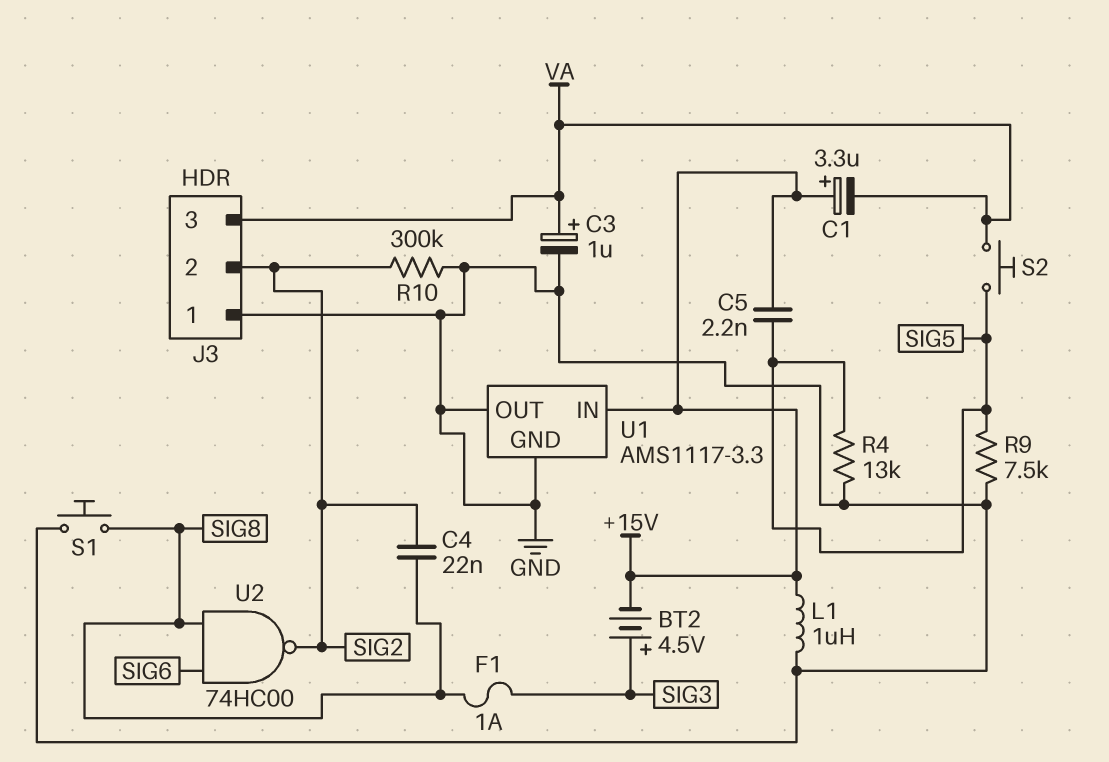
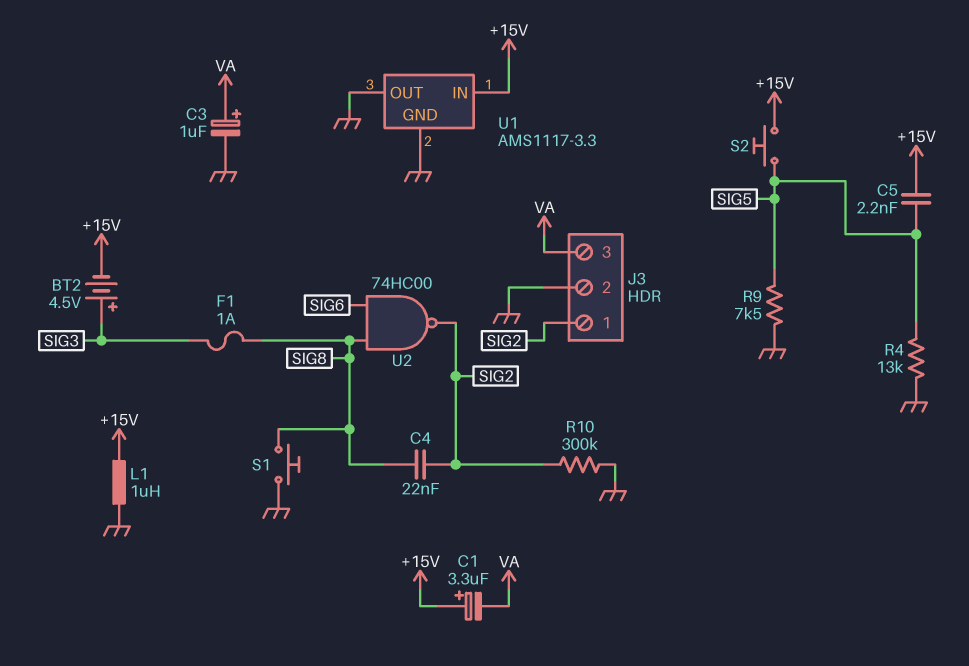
J3 pin 1: GND -> SIG2
J3 pin 2: SIG2 -> GND
S2: button (SIG5, VA) -> button (+15V, SIG5)

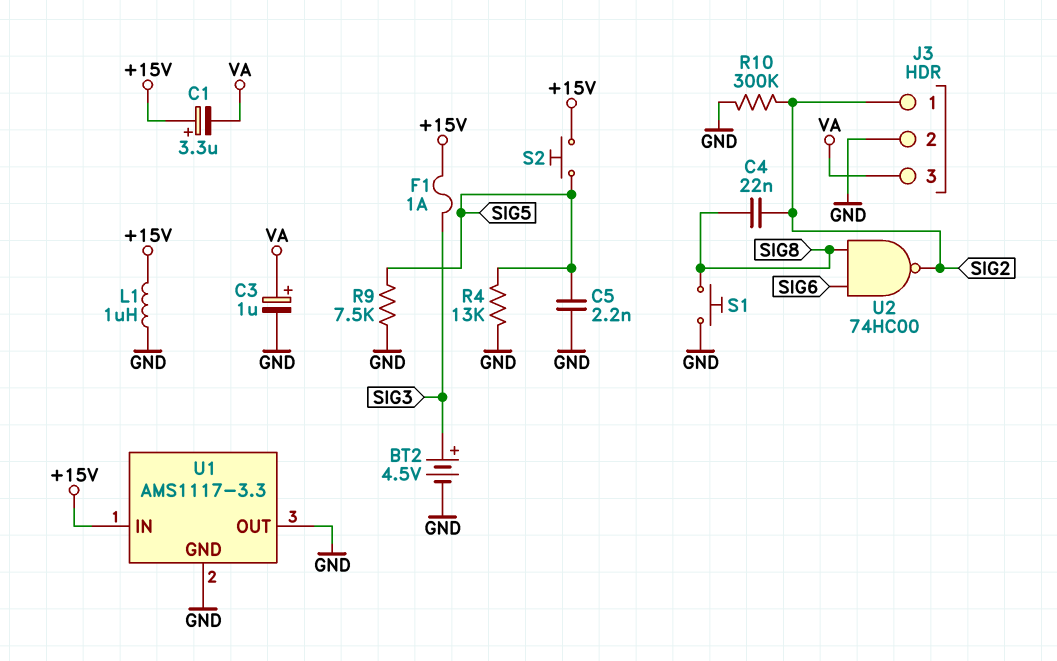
BT2: 4.5V (plus SIG3, minus +15V) -> 4.5V (plus SIG3, minus GND)
C5: 2.2nF (+15V, SIG5) -> 2.2nF (GND, SIG5)
F1: 1A (SIG3, SIG8) -> 1A (+15V, SIG3)

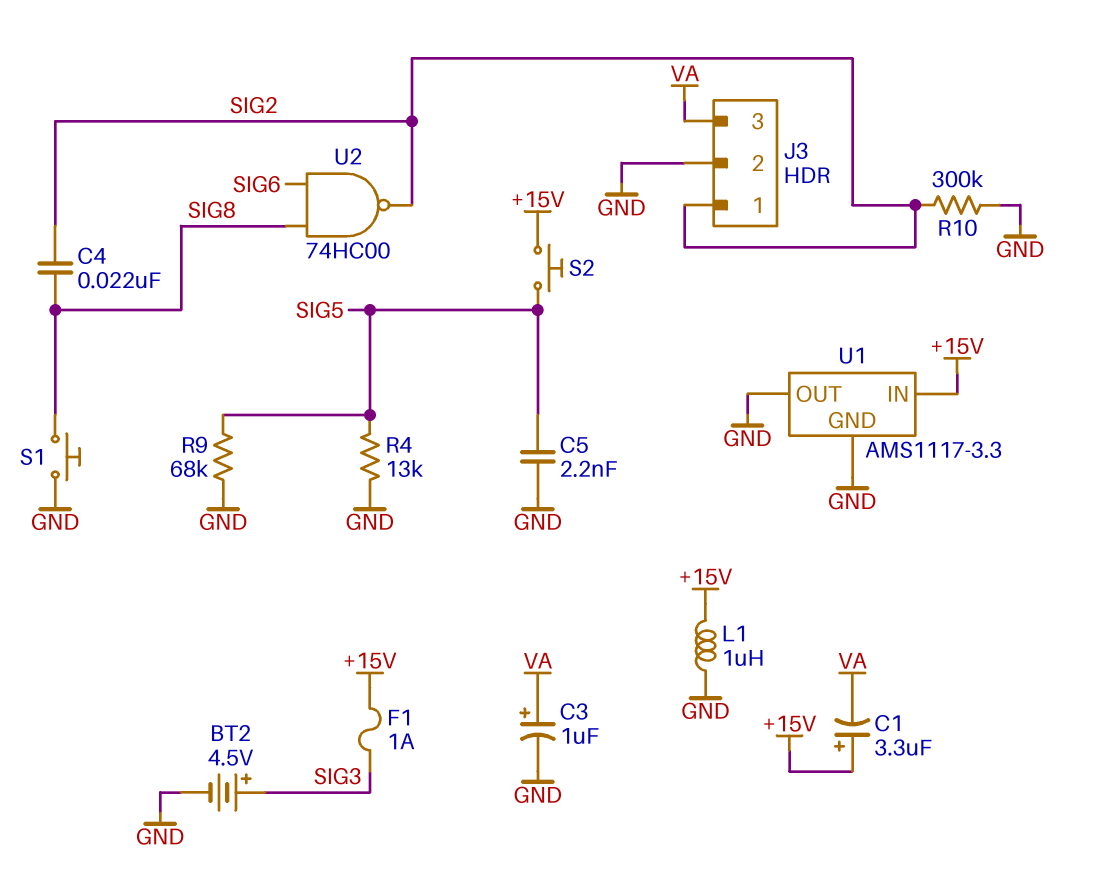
R9: 7.5k (GND, SIG5) -> 68k (GND, SIG5)

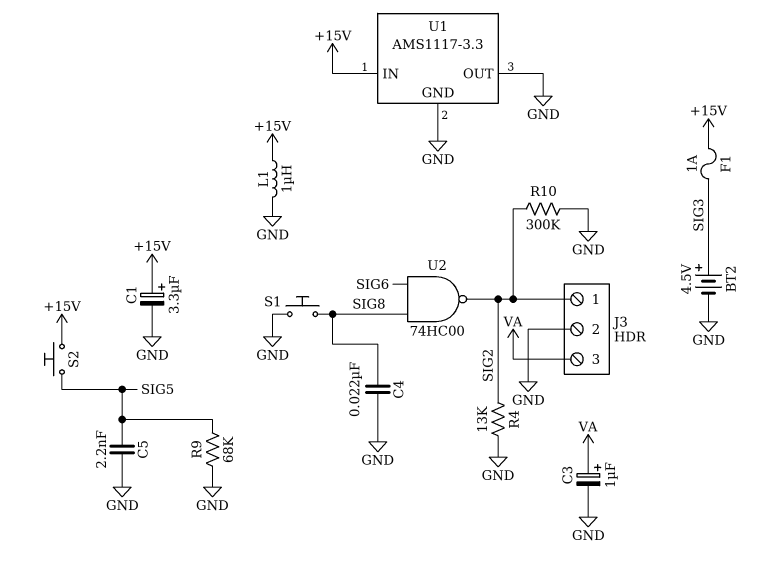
C1: 3.3uF (plus +15V, minus VA) -> 3.3uF (plus +15V, minus GND)
C4: 22nF (SIG2, SIG8) -> 22nF (GND, SIG8)
R4: 13k (GND, SIG5) -> 13k (GND, SIG2)

